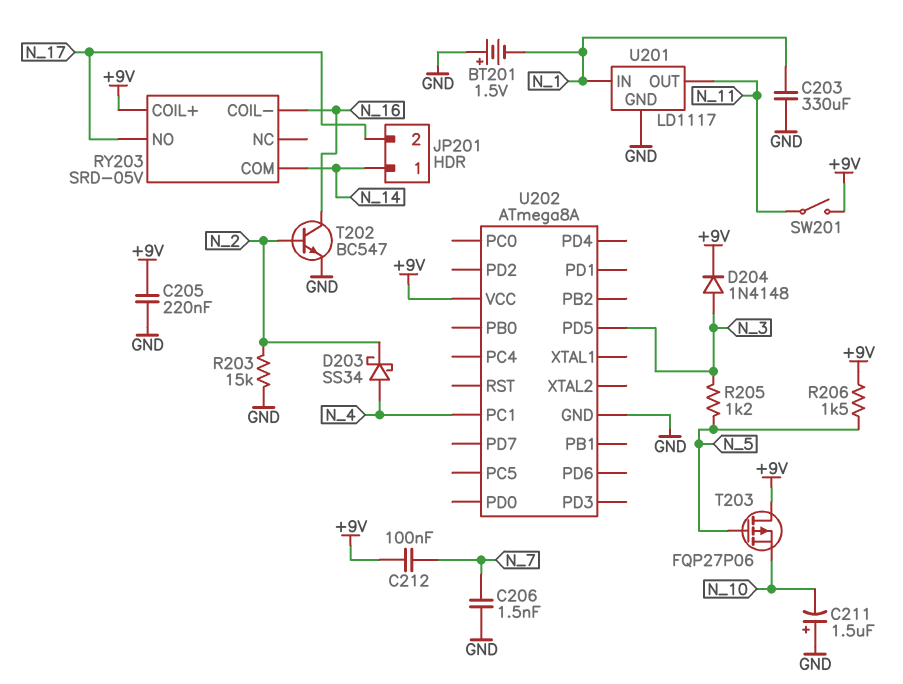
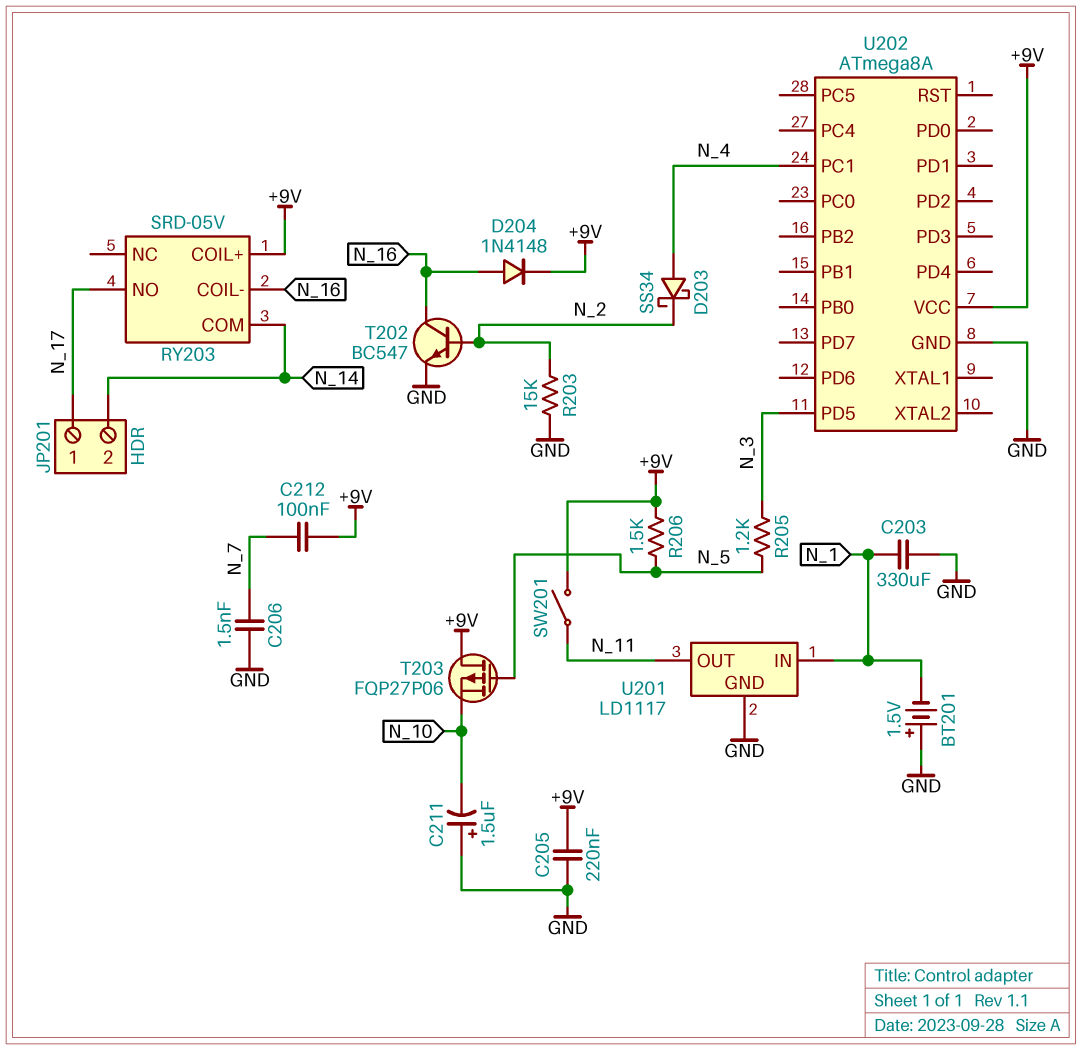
D204: diode 1N4148 (A N_3, K +9V) -> diode 1N4148 (A N_16, K +9V)
JP201 pin 1: N_14 -> N_17
JP201 pin 2: N_17 -> N_14

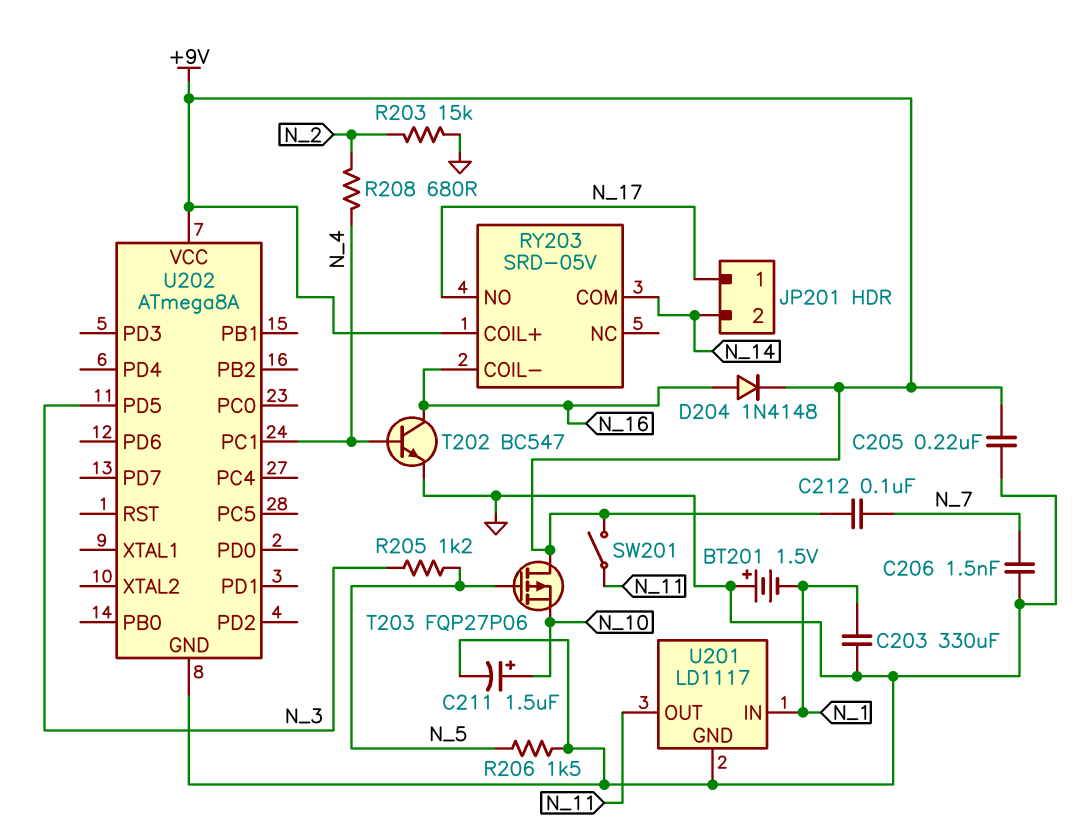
C211: 1.5uF (plus GND, minus N_10) -> 1.5uF (plus N_10, minus GND)
D203: schottky SS34 (A N_4, K N_2) -> none
R206: 1.5k (+9V, N_5) -> 1.5k (GND, N_5)
R208: none -> 680 (N_2, N_4)
T202: NPN BC547 (B N_2, C N_16, E GND) -> NPN BC547 (B N_4, C N_16, E GND)

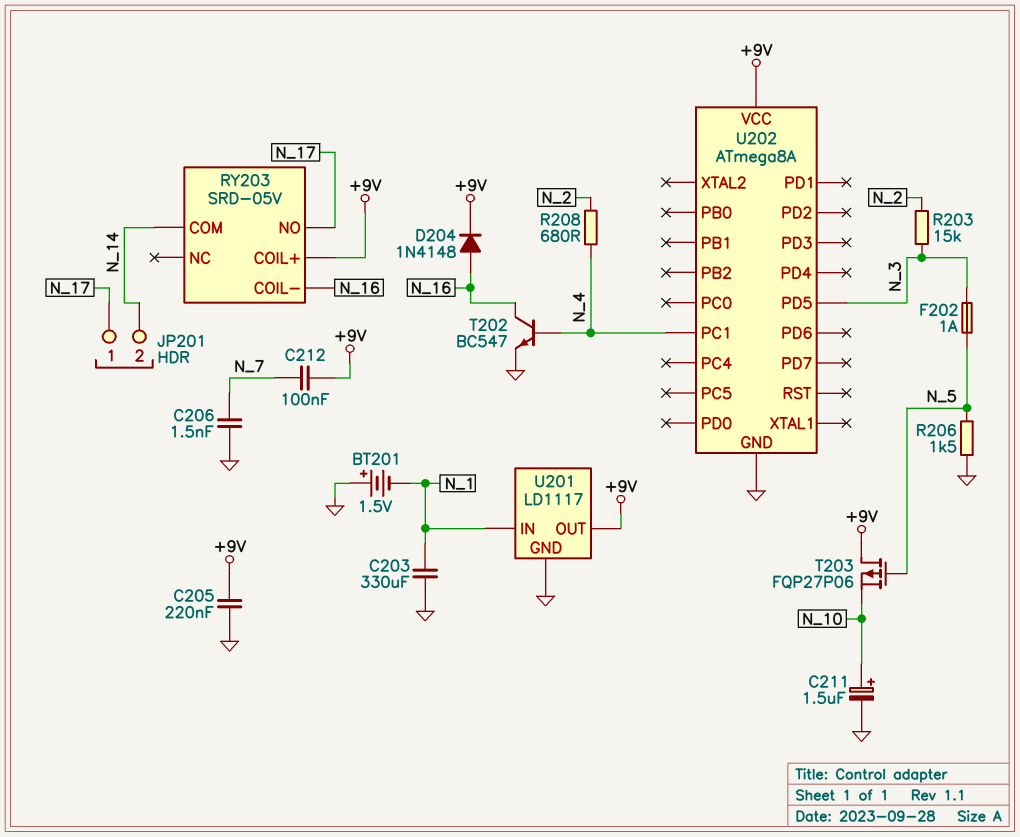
F202: none -> 1A (N_3, N_5)
R203: 15k (GND, N_2) -> 15k (N_2, N_3)
R205: 1.2k (N_3, N_5) -> none
SW201: switch (+9V, N_11) -> none
U201 pin OUT: N_11 -> +9V

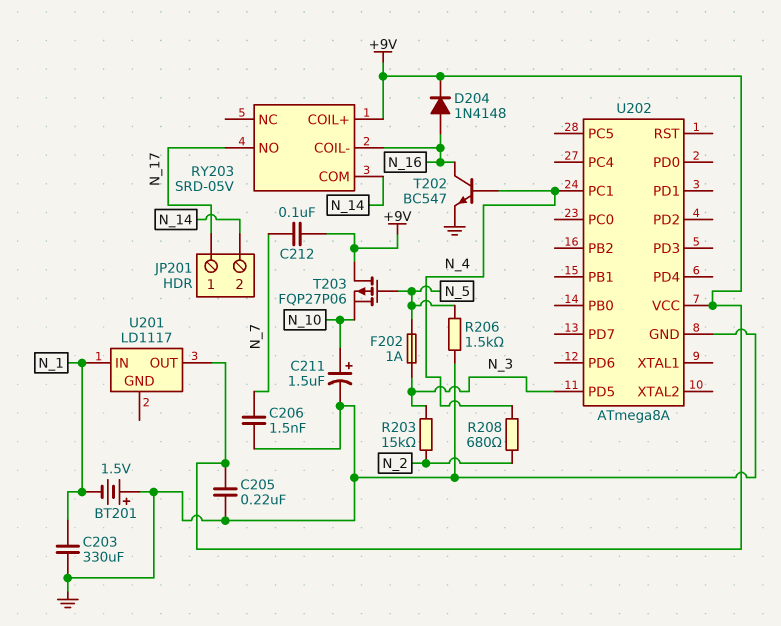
U201 pin GND: GND -> none

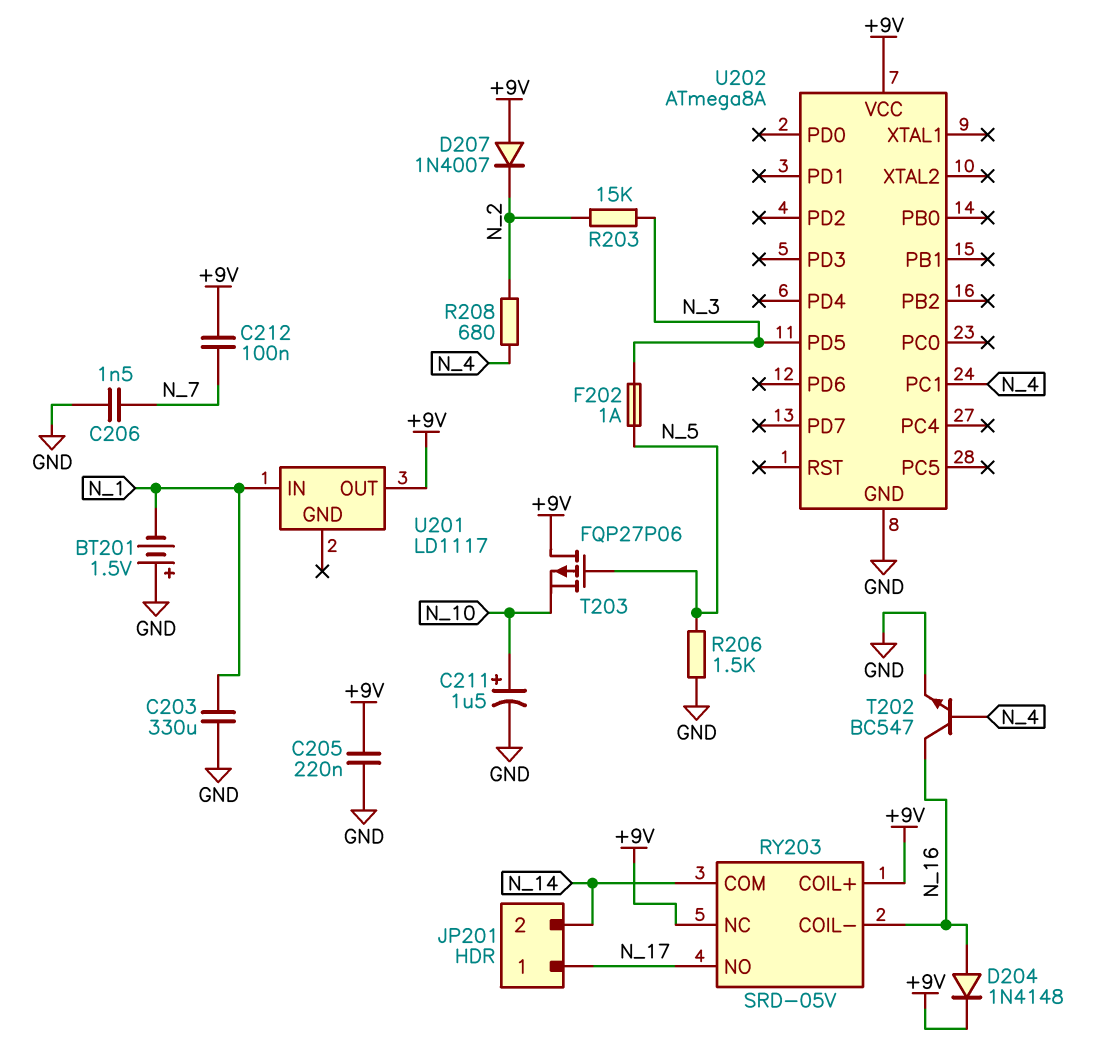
D207: none -> diode 1N4007 (A +9V, K N_2)
RY203 pin NC: none -> +9V

